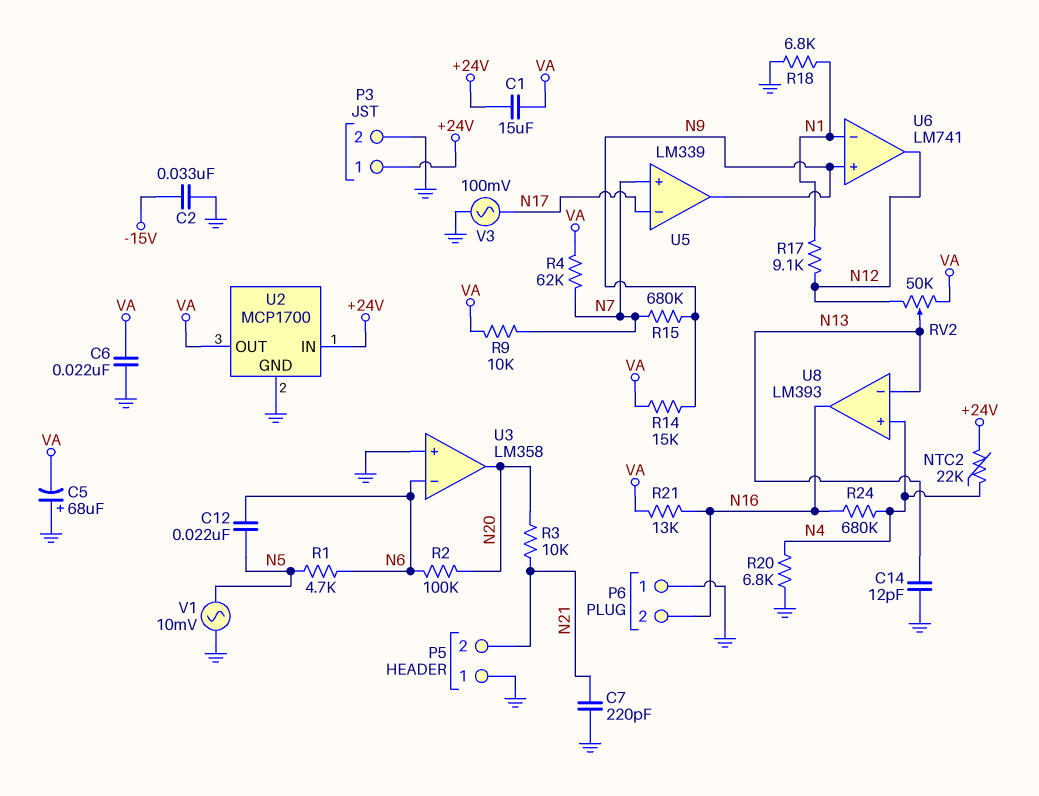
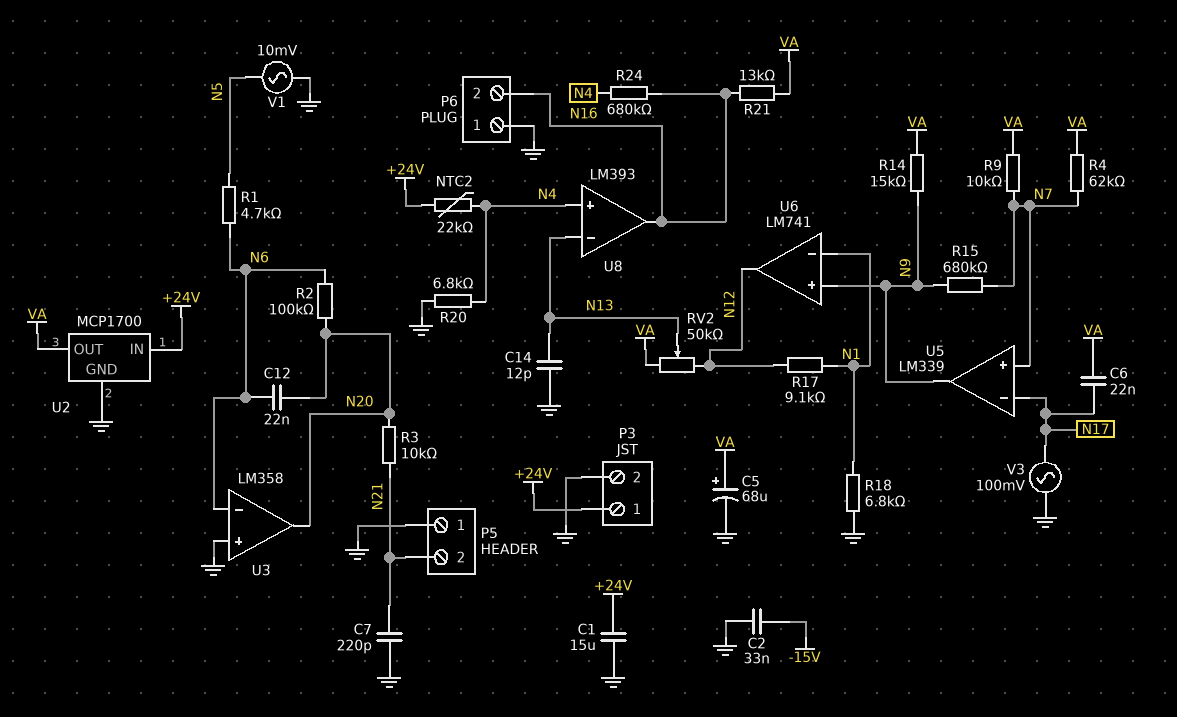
C1: 15uF (+24V, VA) -> 15uF (+24V, GND)
C5: 68uF (plus GND, minus VA) -> 68uF (plus VA, minus GND)
C6: 22nF (GND, VA) -> 22nF (N17, VA)
C12: 22nF (N5, N6) -> 22nF (N6, N20)

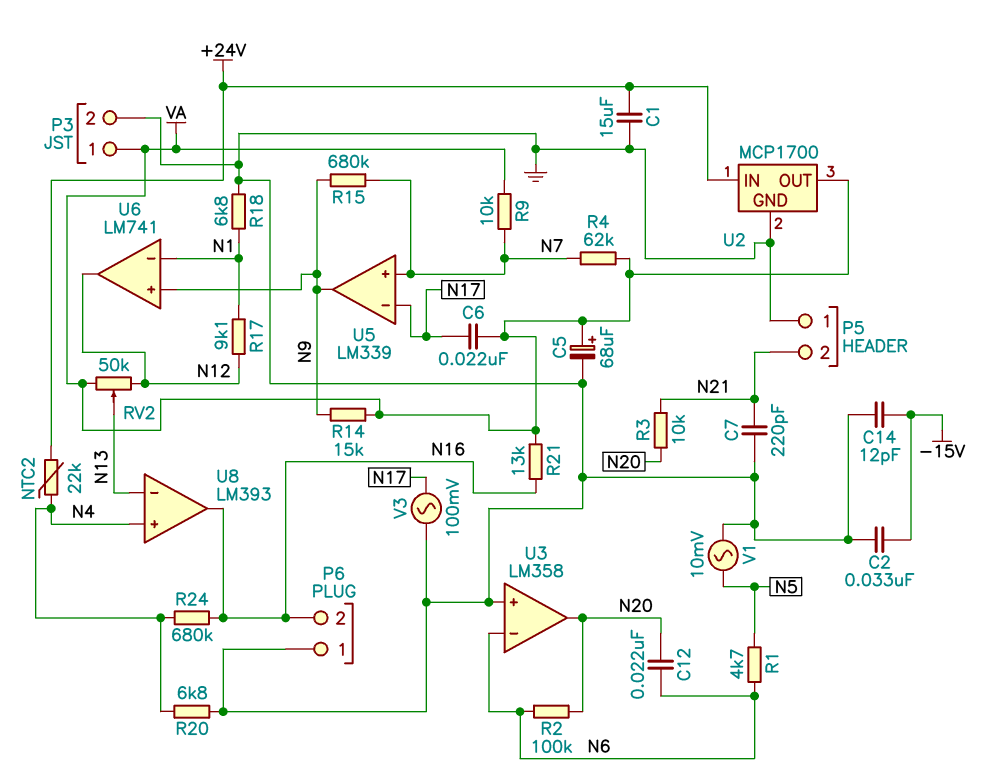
C14: 12pF (GND, N13) -> 12pF (-15V, GND)
P3 pin 1: +24V -> VA

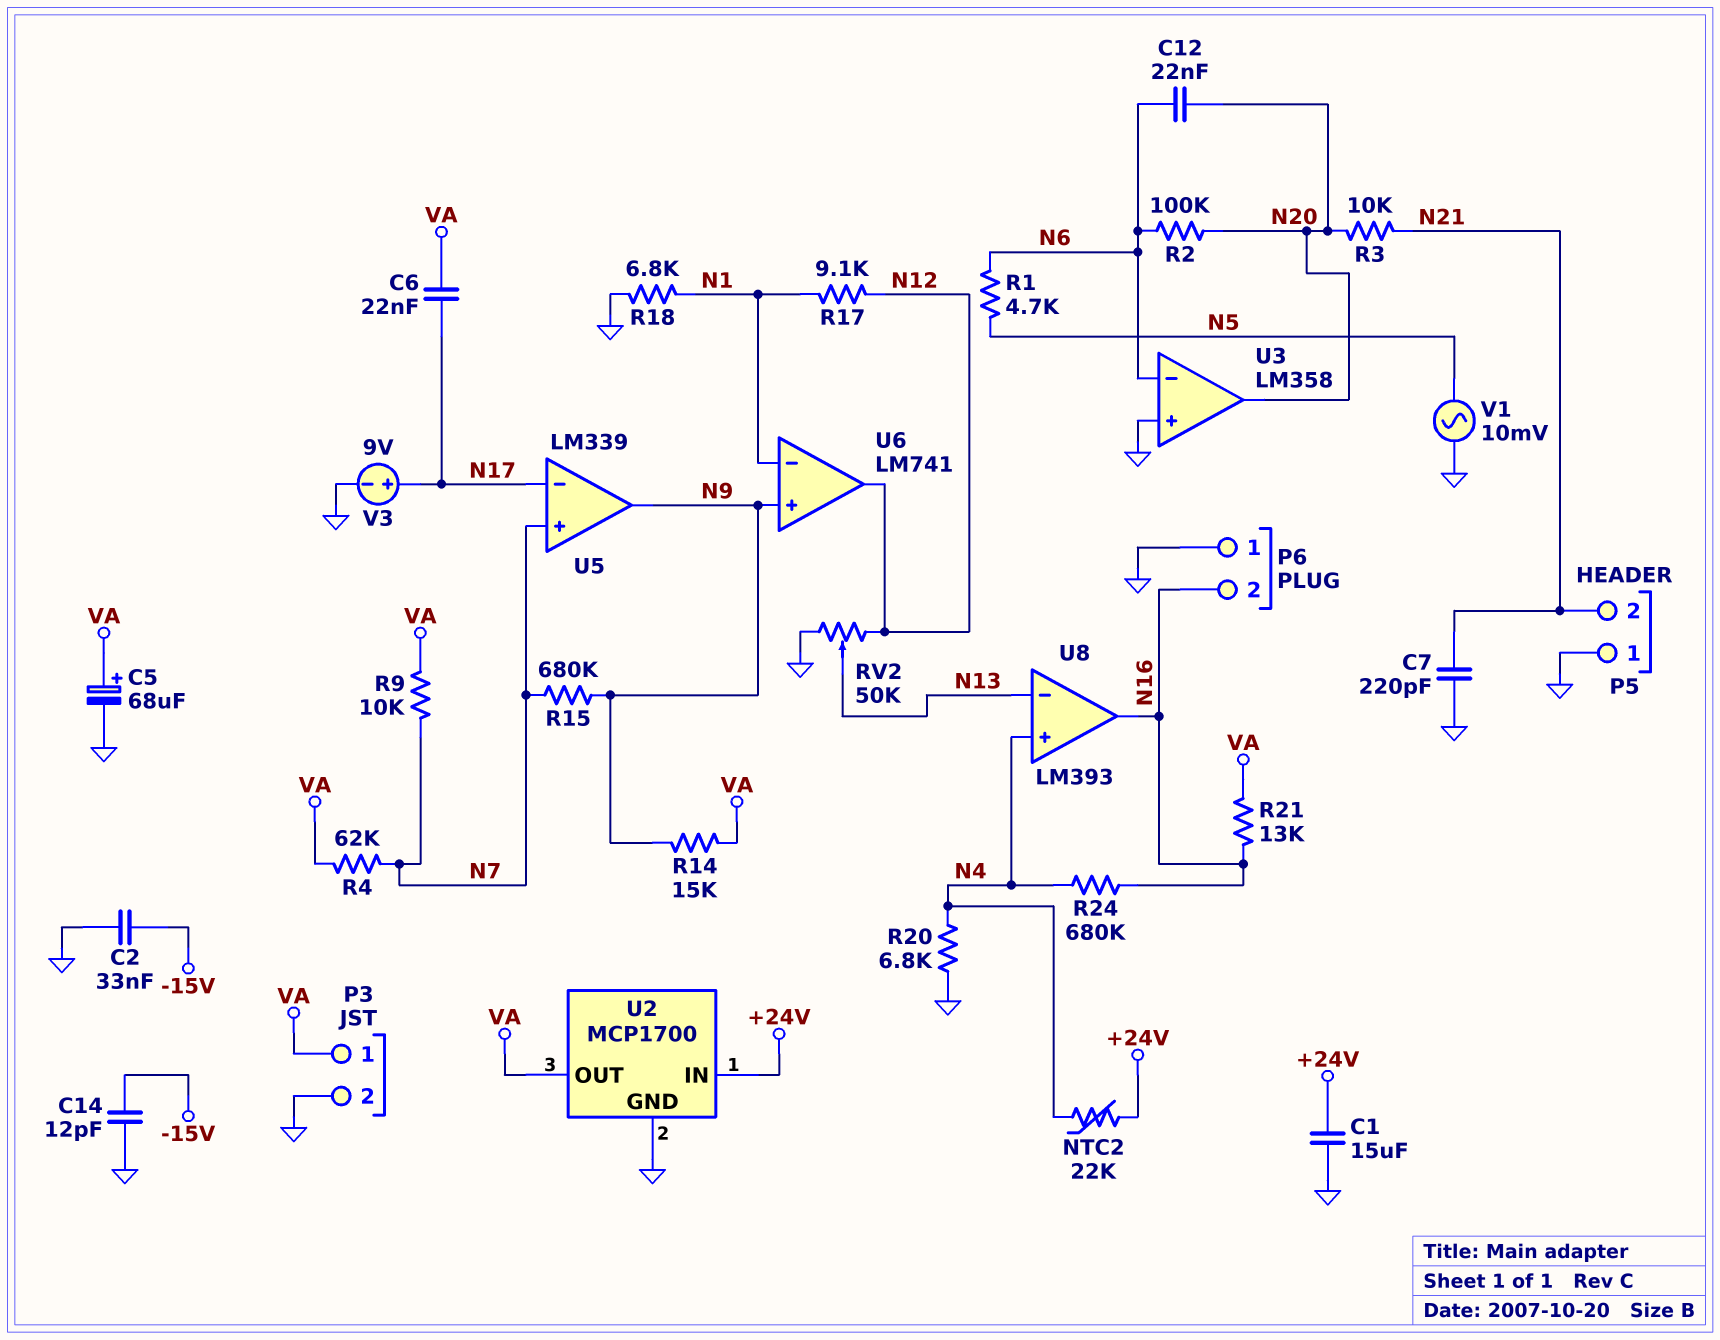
RV2: 50k (N12, VA, wiper N13) -> 50k (GND, N12, wiper N13)
V3: AC 100mV (GND, N17) -> 9V (plus N17, minus GND)

